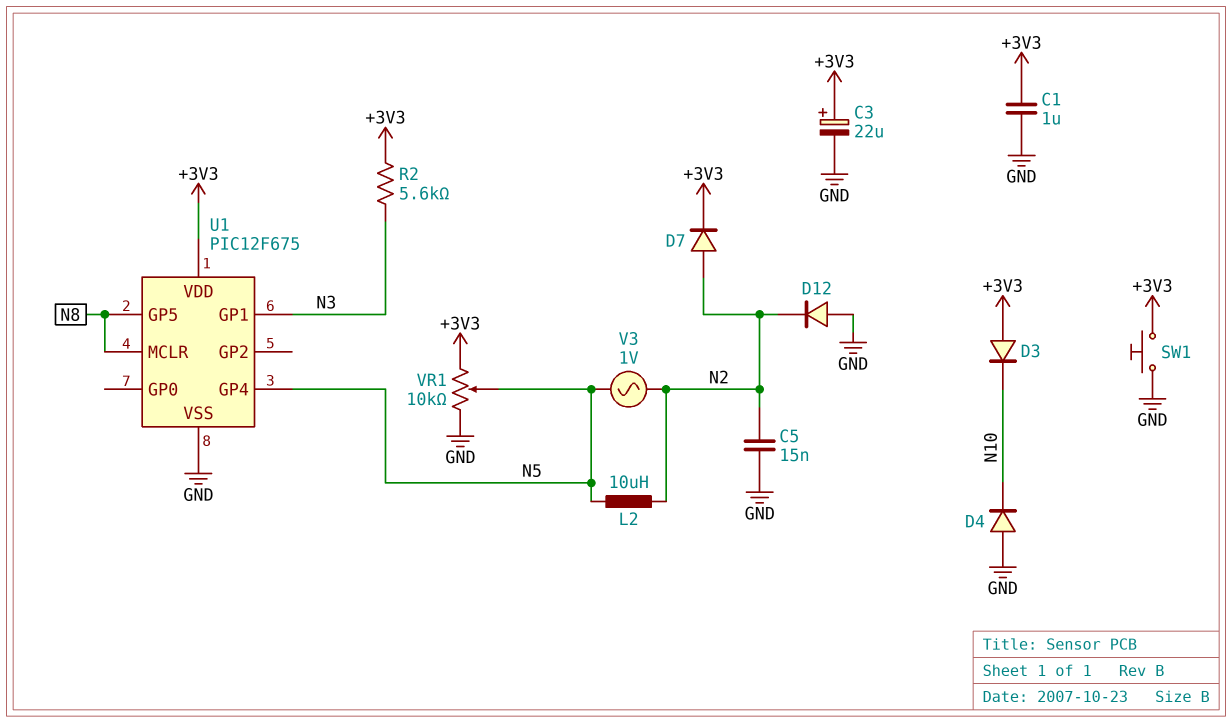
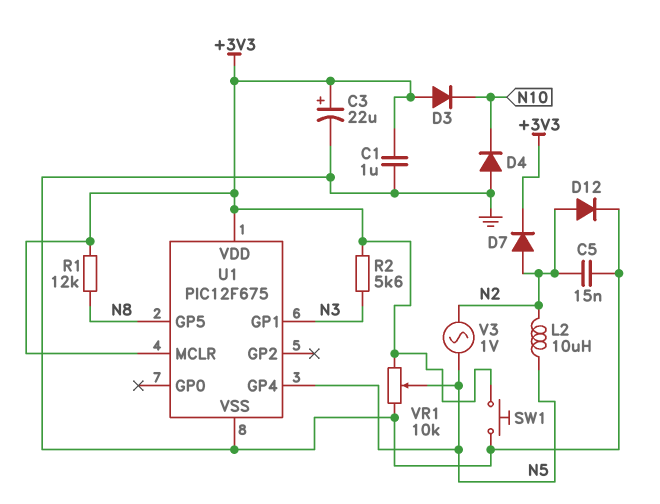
D12: diode (A GND, K N2) -> diode (A N2, K GND)
R1: none -> 12k (+3V3, N8)
U1 pin MCLR: N8 -> +3V3

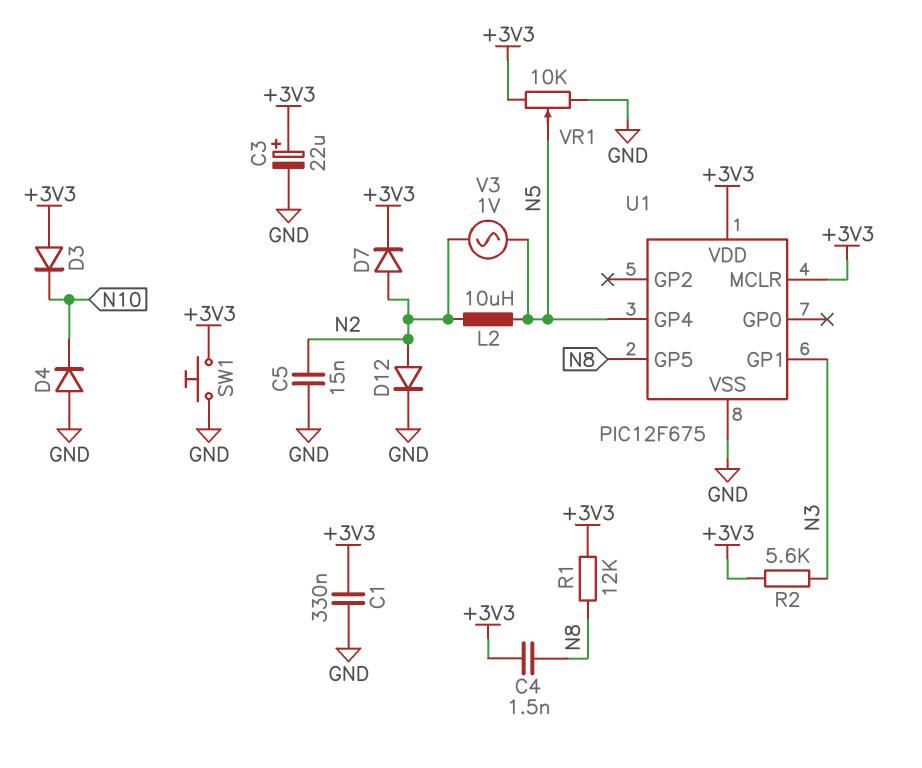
C1: 1uF (+3V3, GND) -> 330nF (+3V3, GND)
C4: none -> 1.5nF (+3V3, N8)

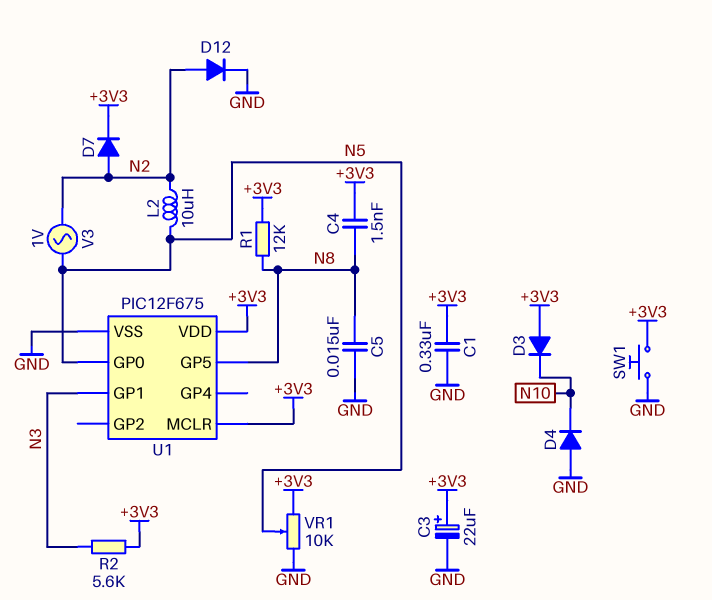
C5: 15nF (GND, N2) -> 15nF (GND, N8)
U1 pin GP0: none -> N5
U1 pin GP4: N5 -> none

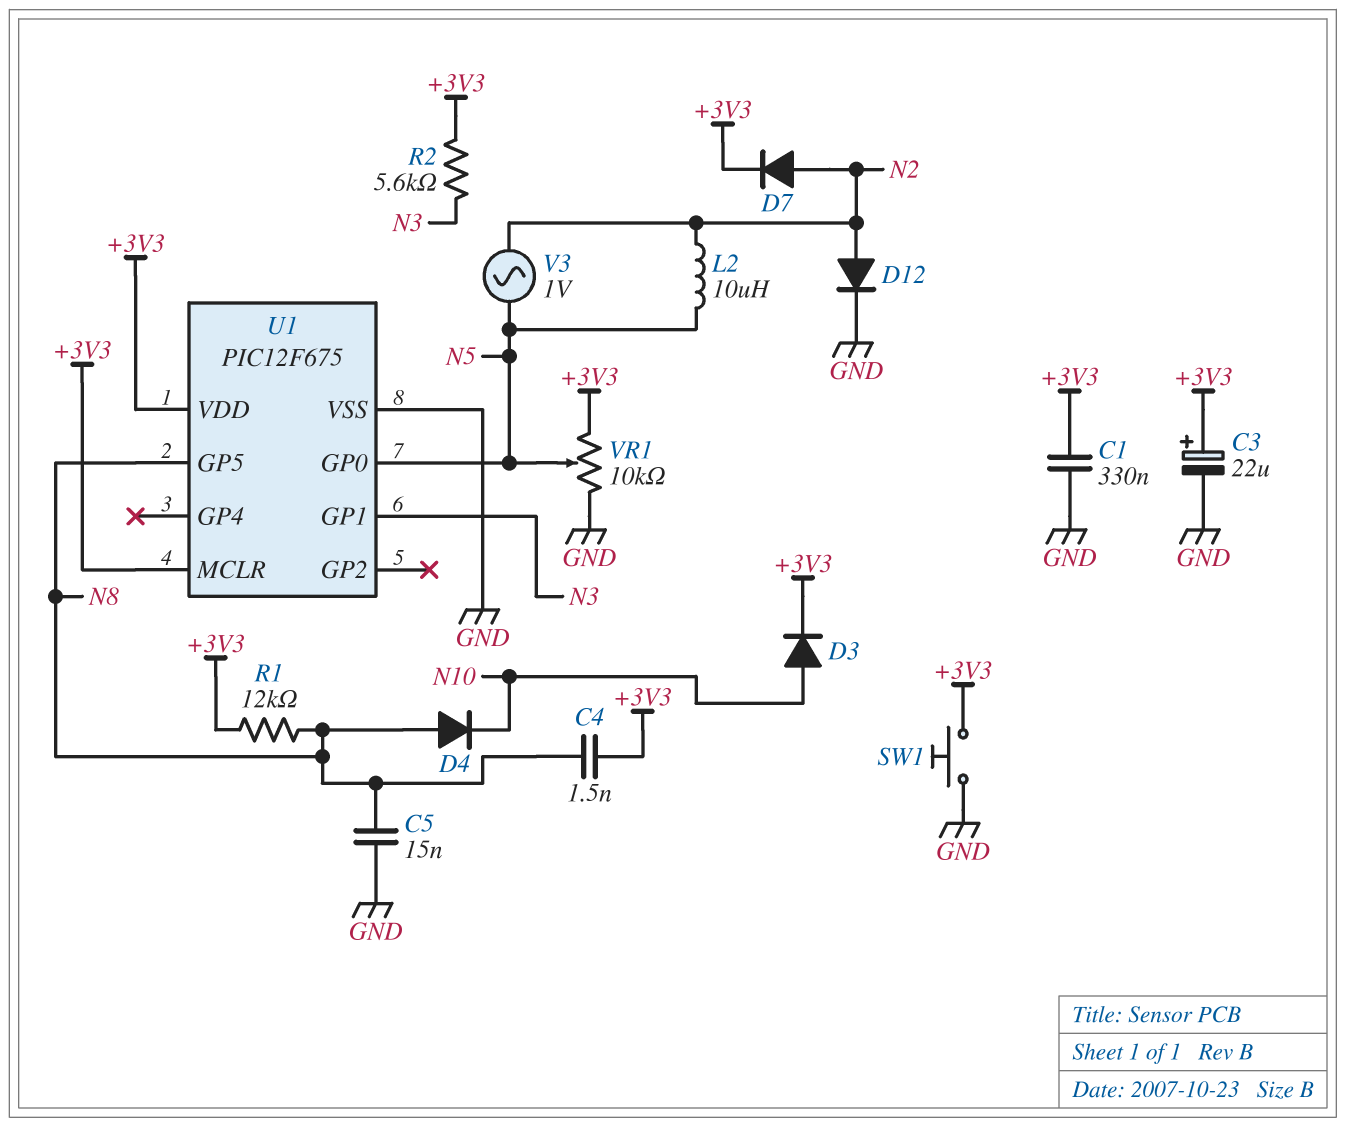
D3: diode (A +3V3, K N10) -> diode (A N10, K +3V3)
D4: diode (A GND, K N10) -> diode (A N8, K N10)

